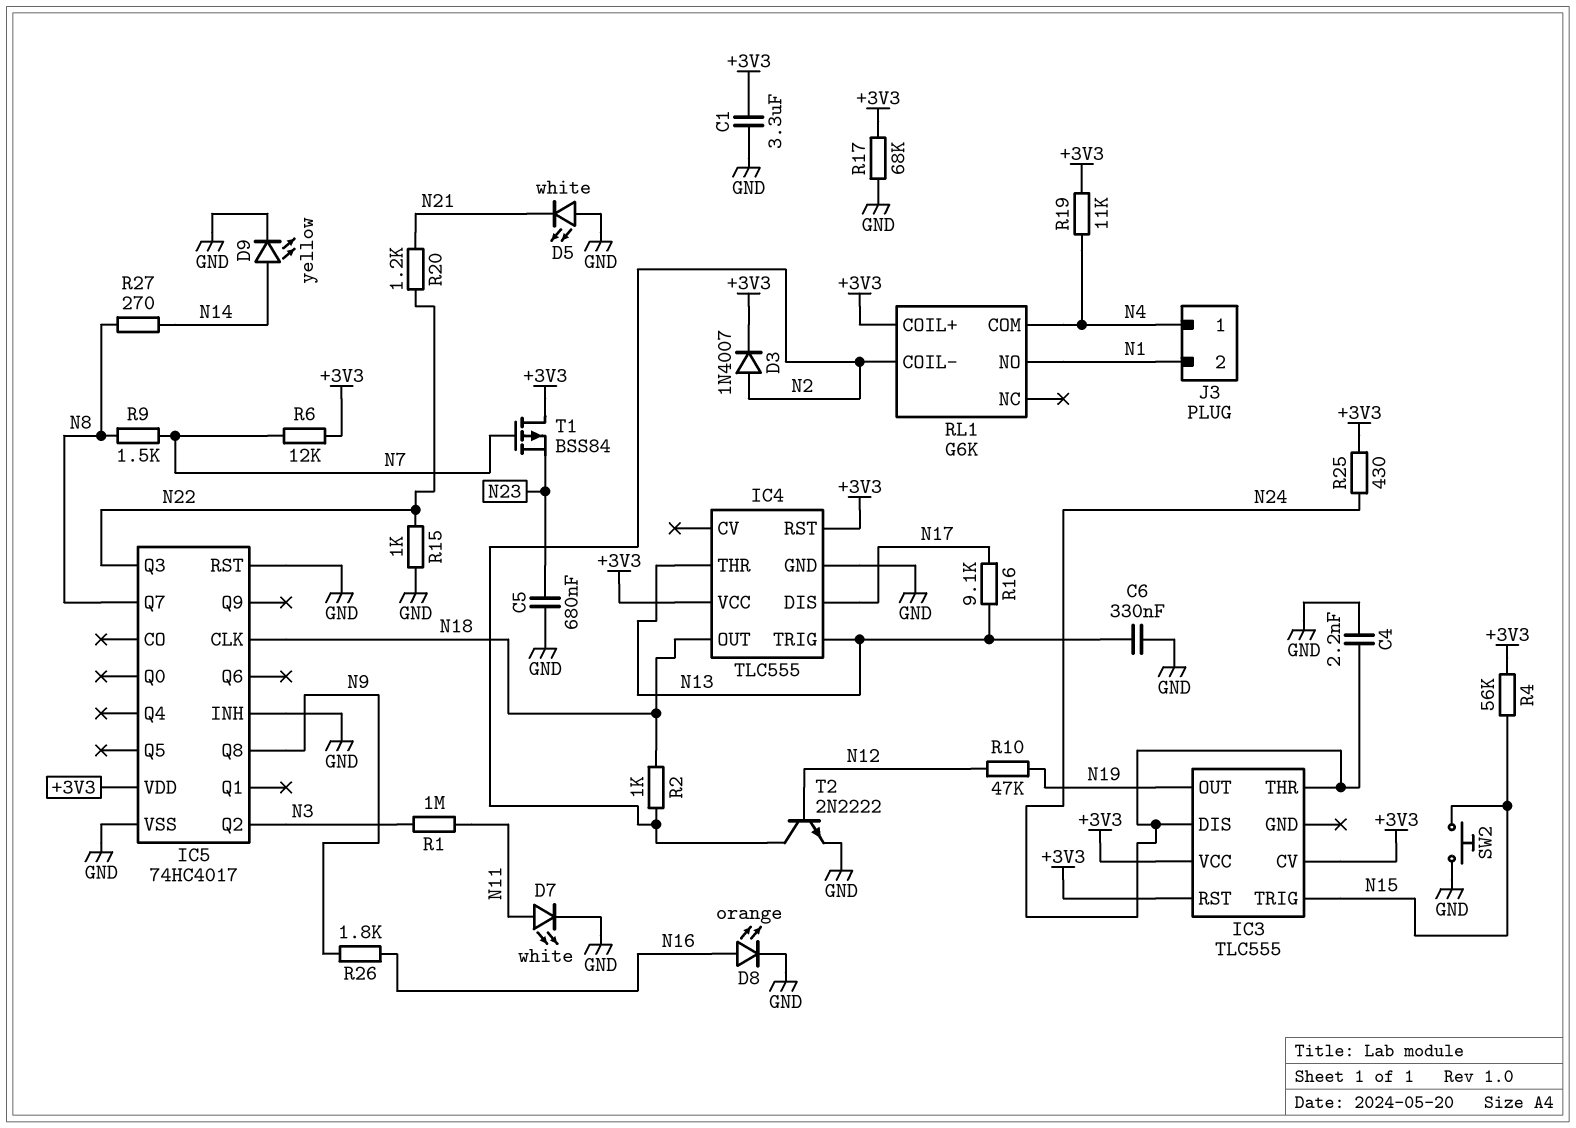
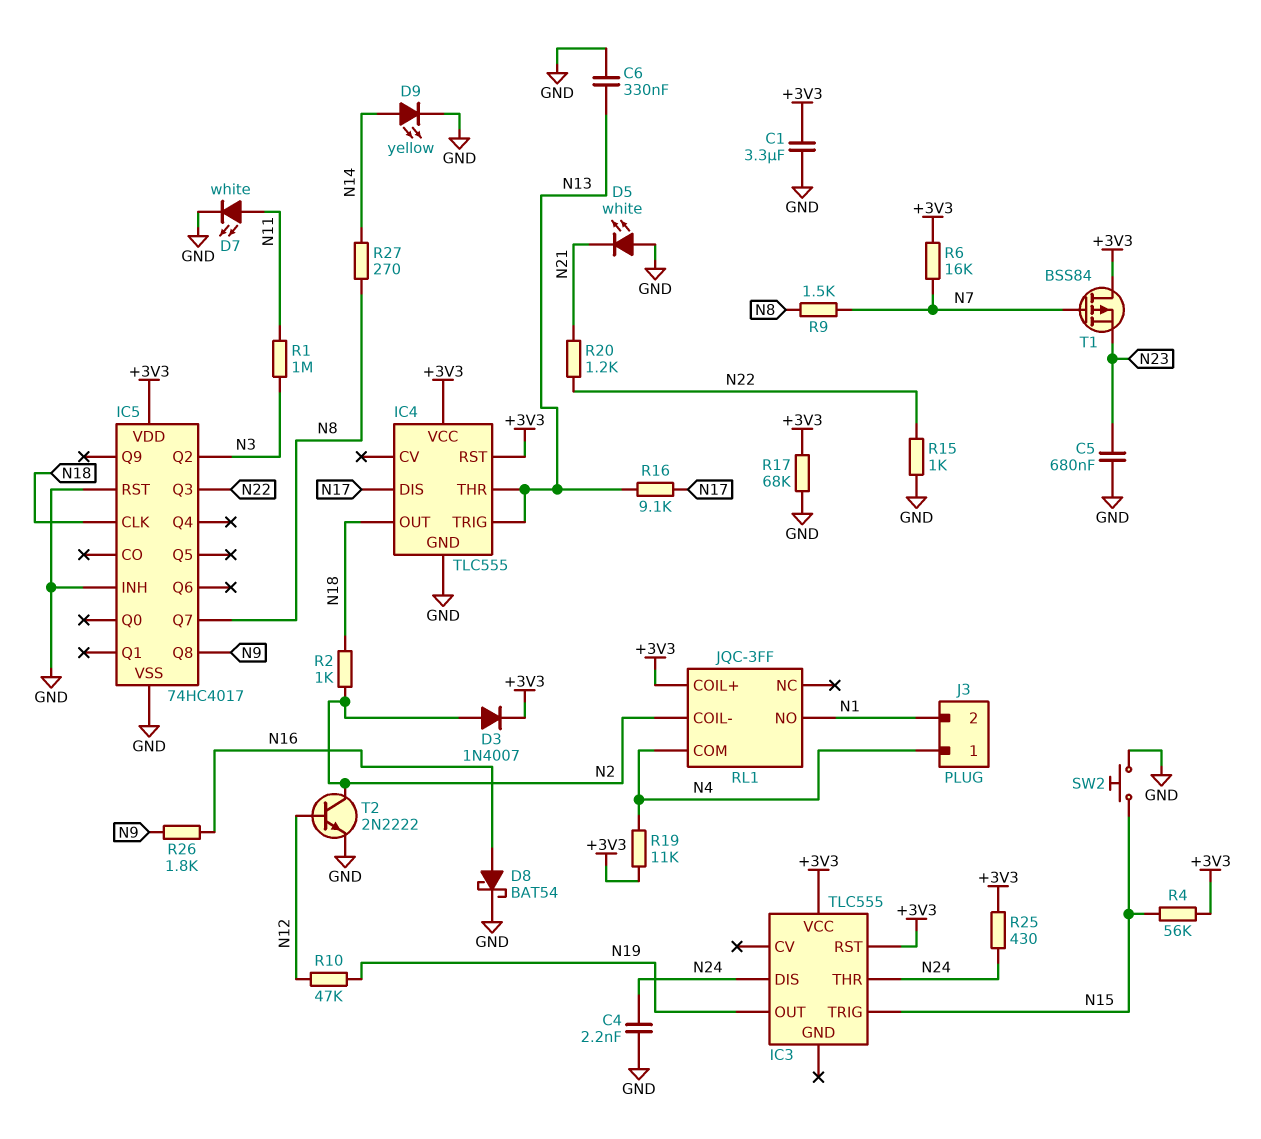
D8: LED orange (A N16, K GND) -> schottky BAT54 (A N16, K GND)
IC3 pin CV: +3V3 -> none
R6: 12k (+3V3, N7) -> 16k (+3V3, N7)
RL1: G6K -> JQC-3FF

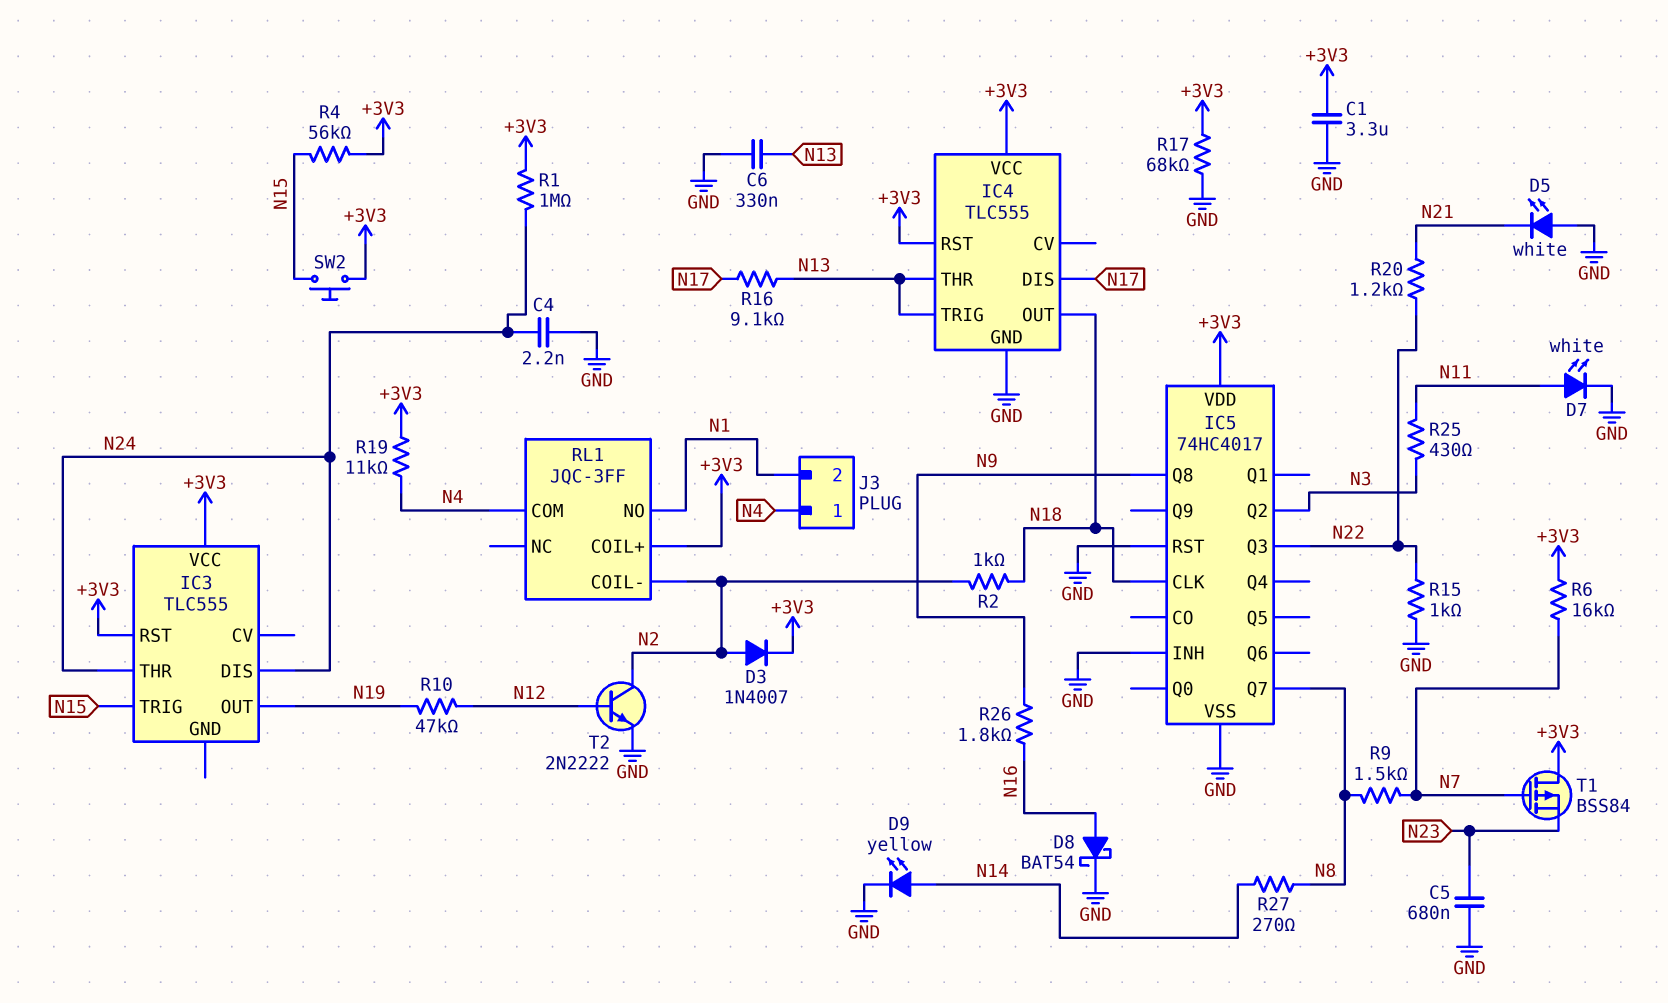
R1: 1M (N3, N11) -> 1M (+3V3, N24)
R25: 430 (+3V3, N24) -> 430 (N3, N11)
SW2: button (GND, N15) -> button (+3V3, N15)

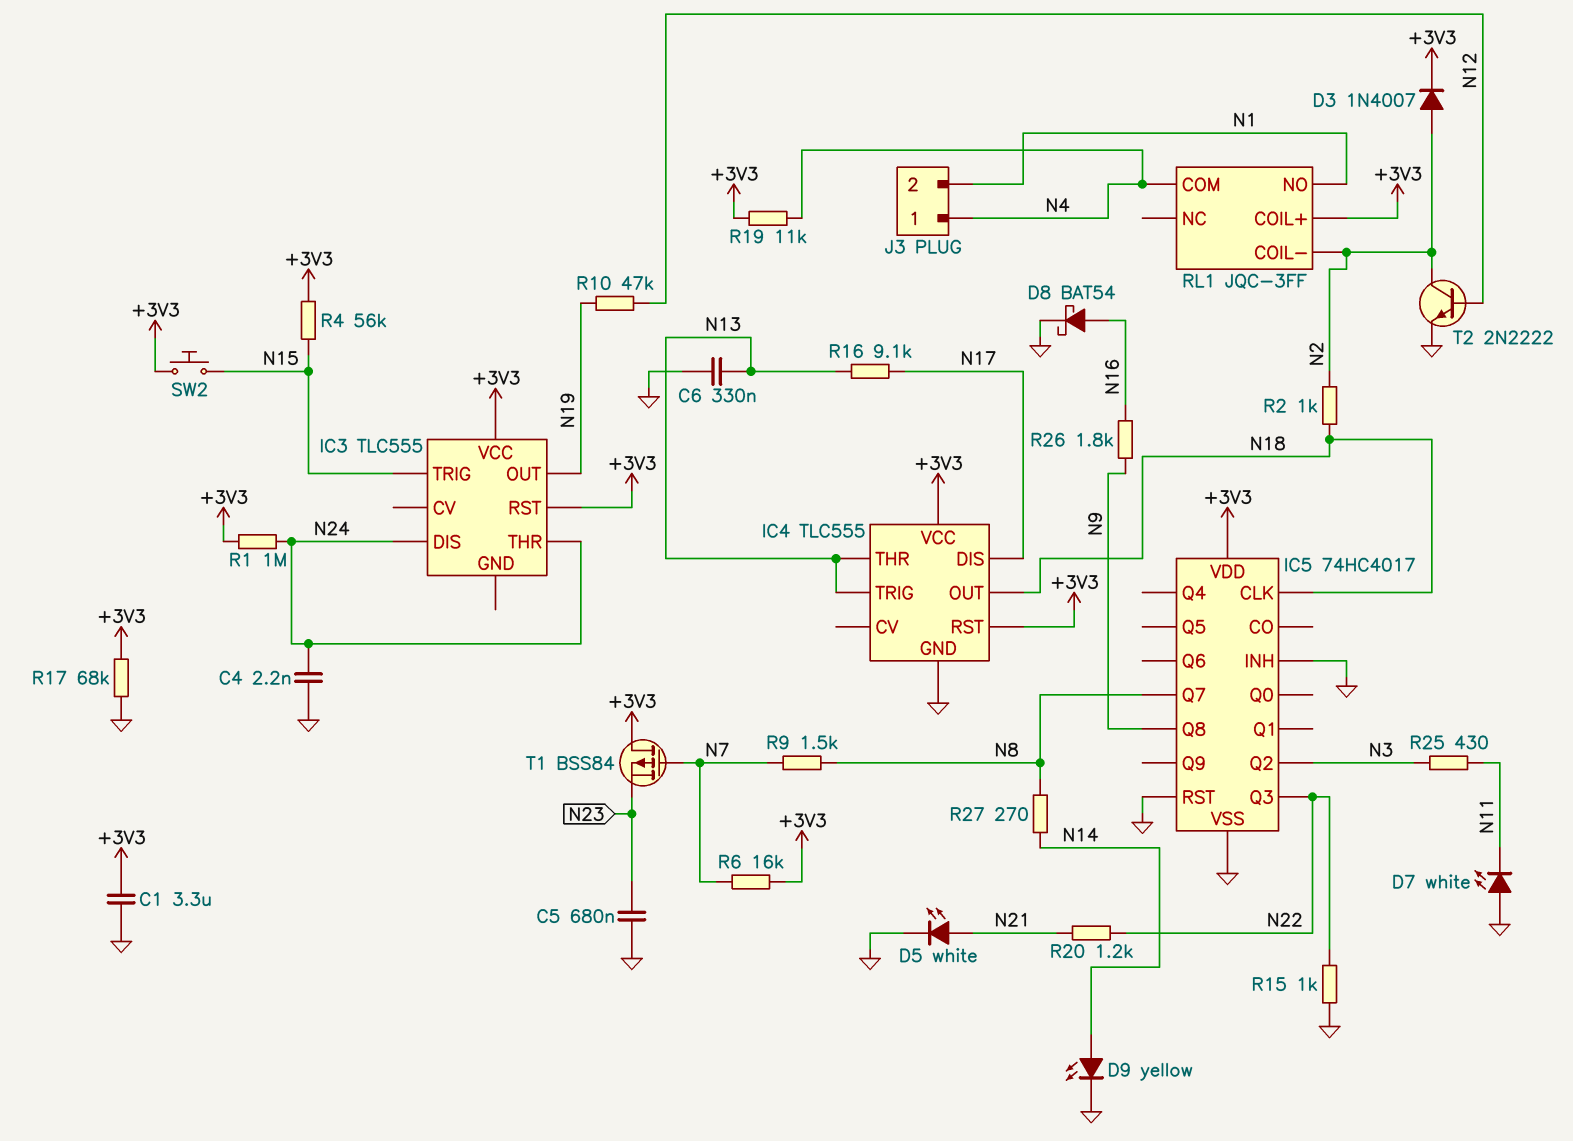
D5: LED white (A GND, K N21) -> LED white (A N21, K GND)
D7: LED white (A N11, K GND) -> LED white (A GND, K N11)

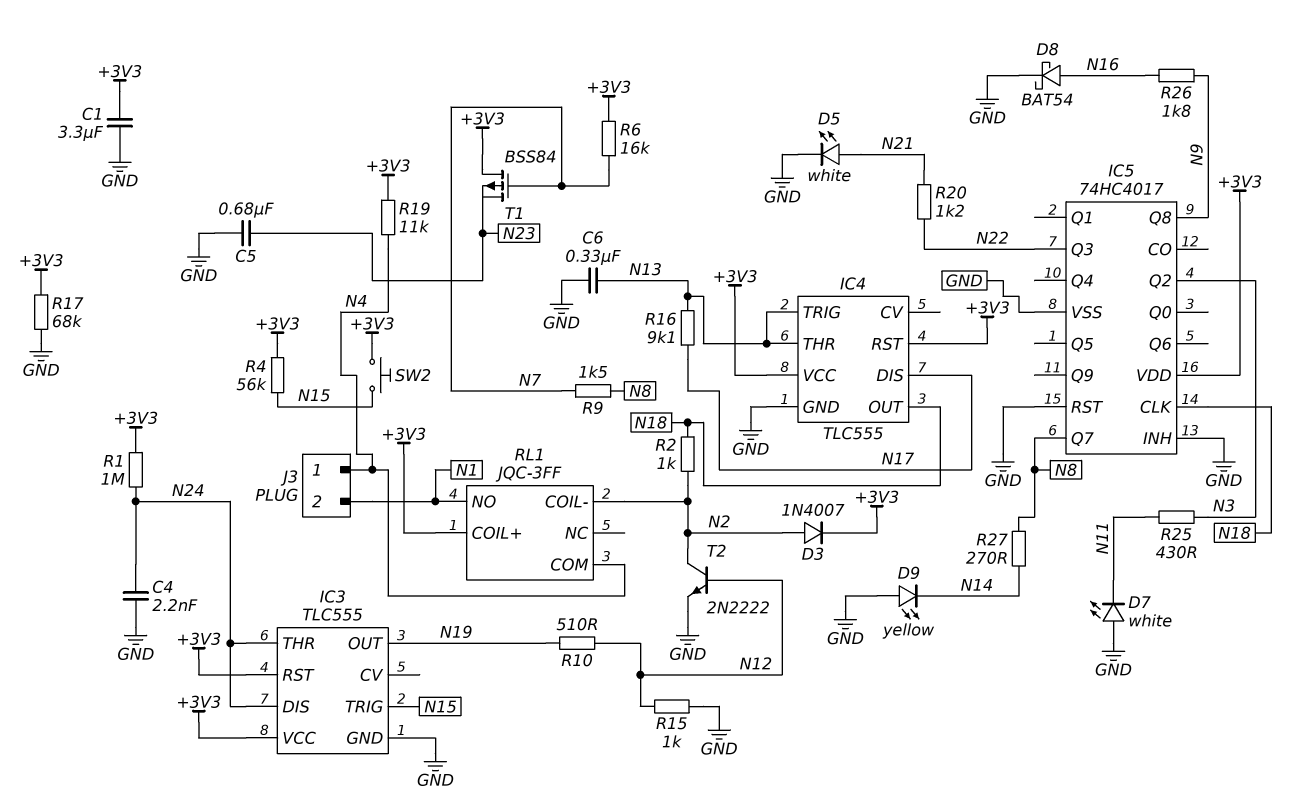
D9: LED yellow (A N14, K GND) -> LED yellow (A GND, K N14)
IC3 pin GND: none -> GND
R10: 47k (N12, N19) -> 510 (N12, N19)
R15: 1k (GND, N22) -> 1k (GND, N12)

